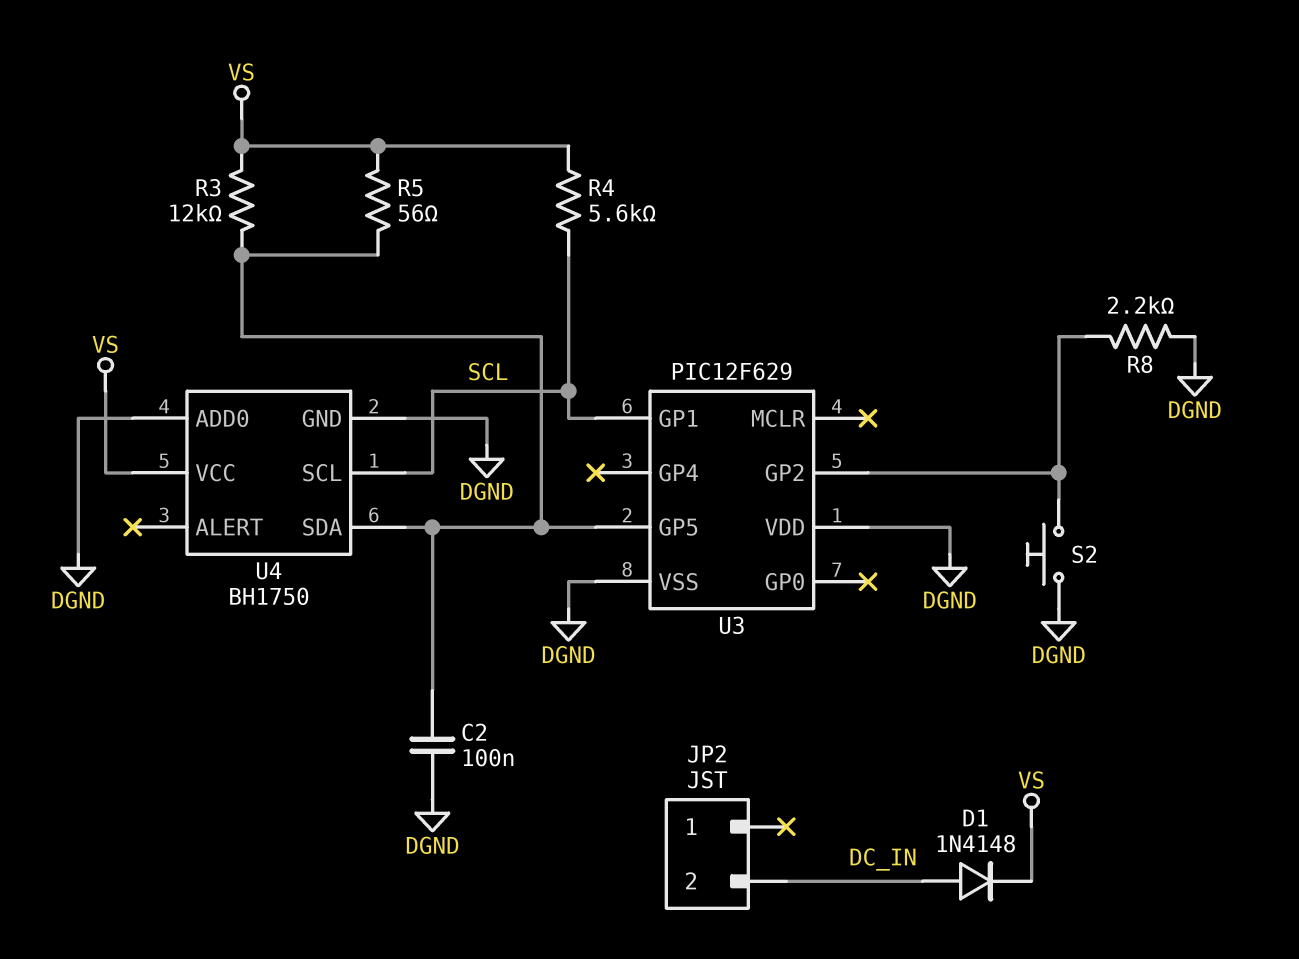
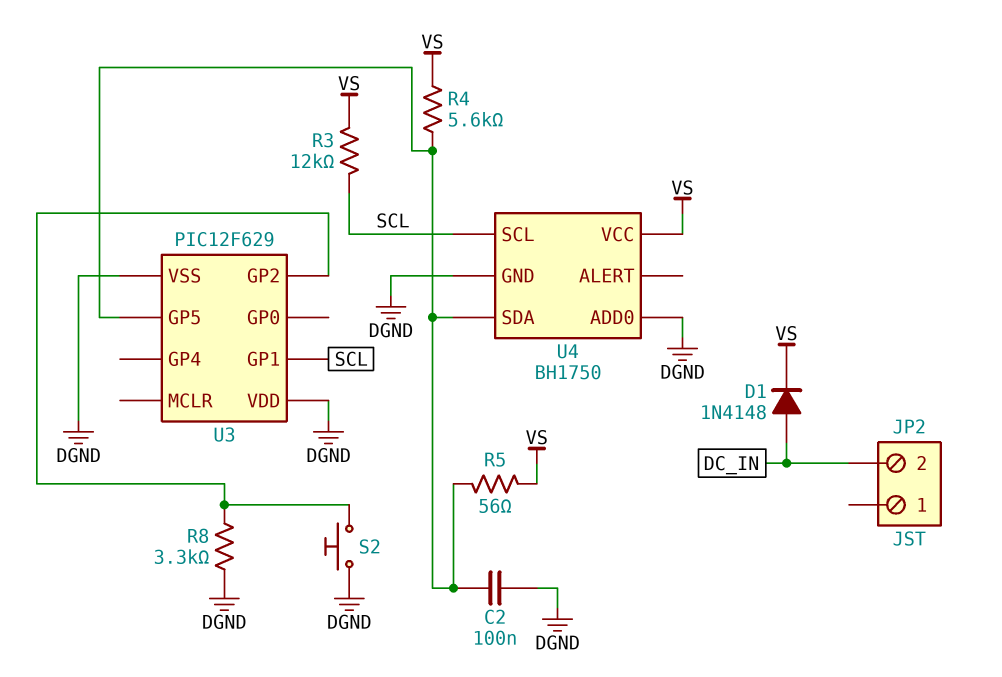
R3: 12k (U3/GP5, VS) -> 12k (SCL, VS)
R4: 5.6k (SCL, VS) -> 5.6k (U3/GP5, VS)
R8: 2.2k (DGND, U3/GP2) -> 3.3k (DGND, U3/GP2)

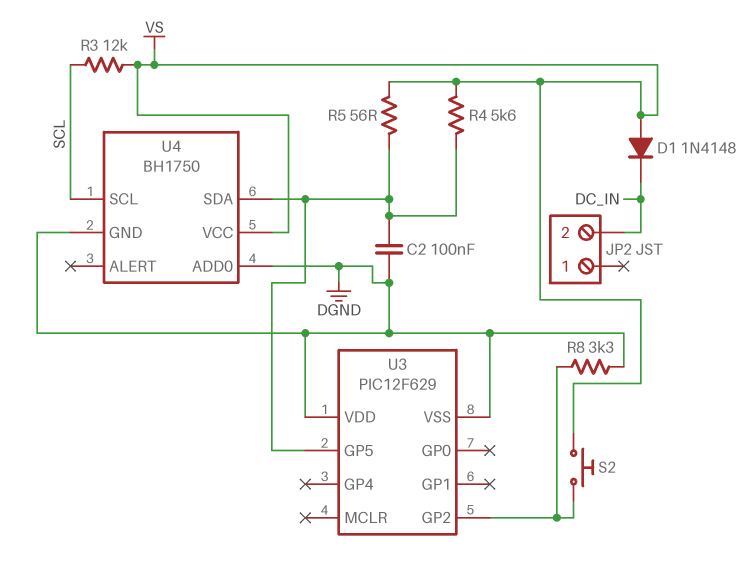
D1: diode 1N4148 (A DC_IN, K VS) -> diode 1N4148 (A VS, K DC_IN)
S2: button (DGND, U3/GP2) -> button (U3/GP2, VS)
U3 pin GP1: SCL -> none

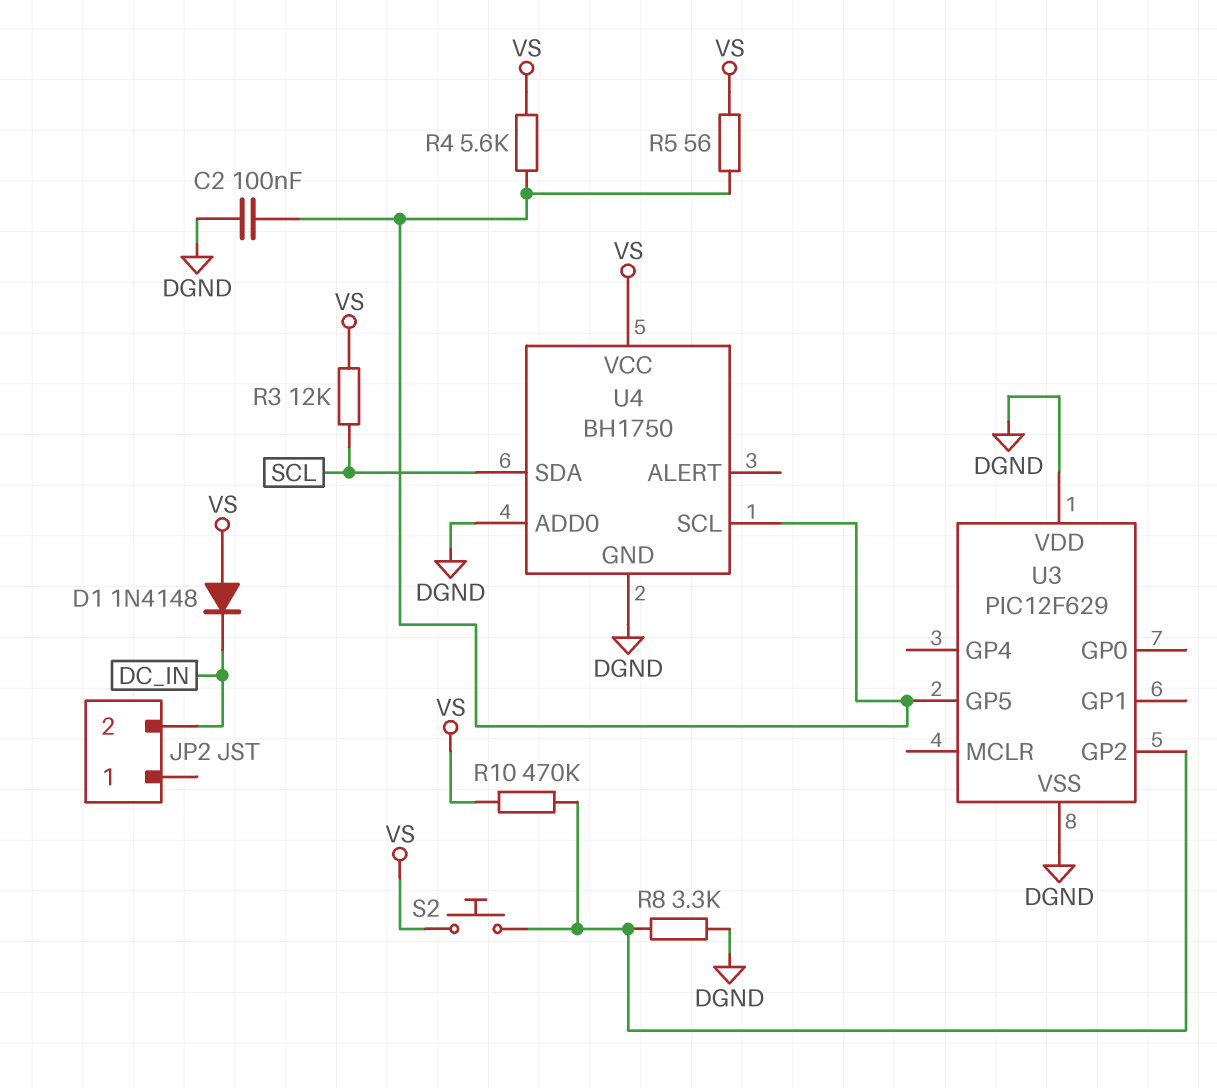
R10: none -> 470k (U3/GP2, VS)
U4 pin SCL: SCL -> U3/GP5
U4 pin SDA: U3/GP5 -> SCL

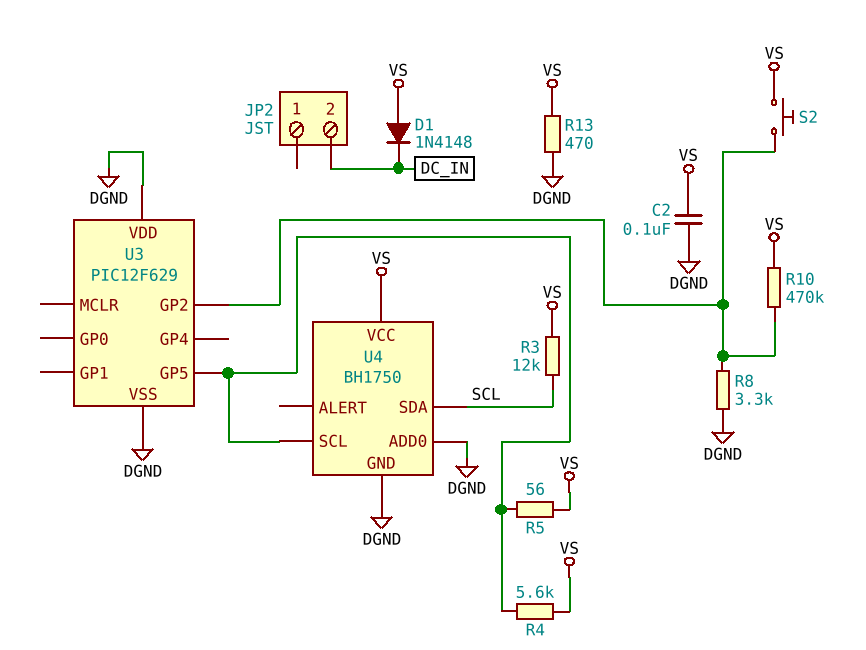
C2: 100nF (DGND, U3/GP5) -> 100nF (DGND, VS)
R13: none -> 470 (DGND, VS)

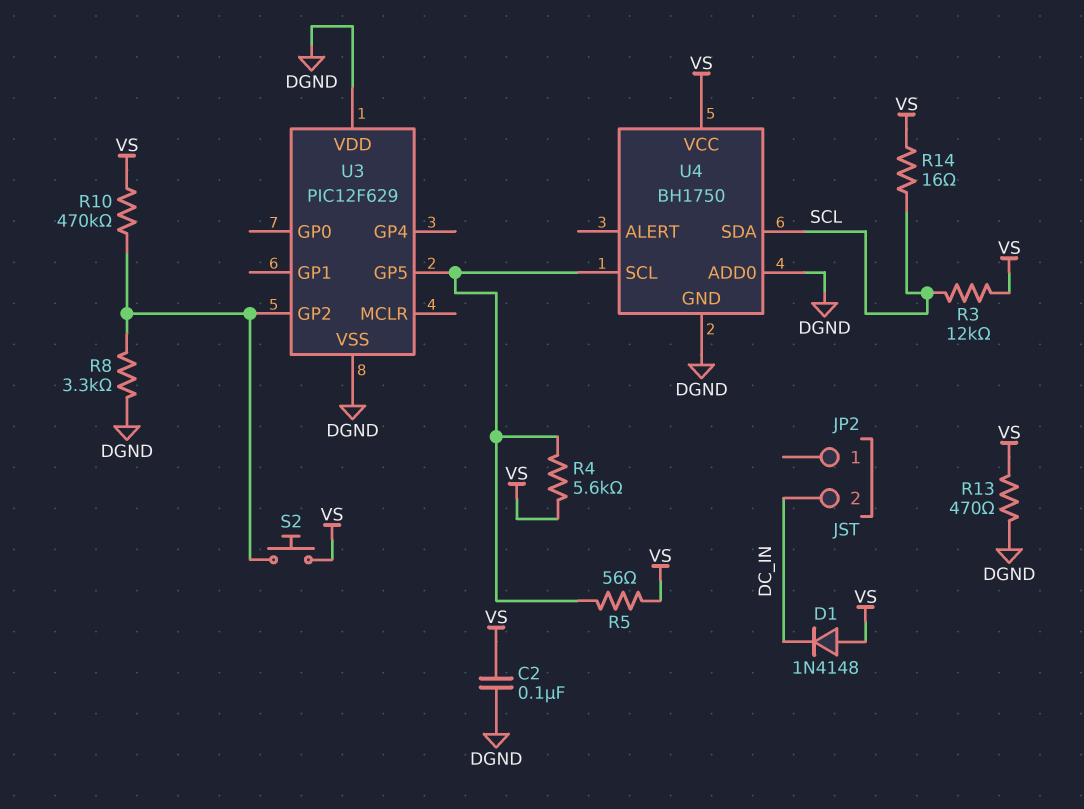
R14: none -> 16 (SCL, VS)

